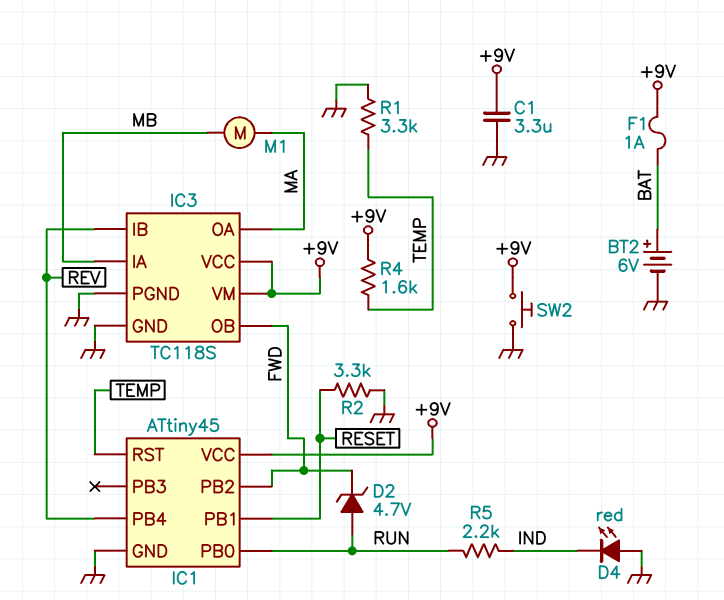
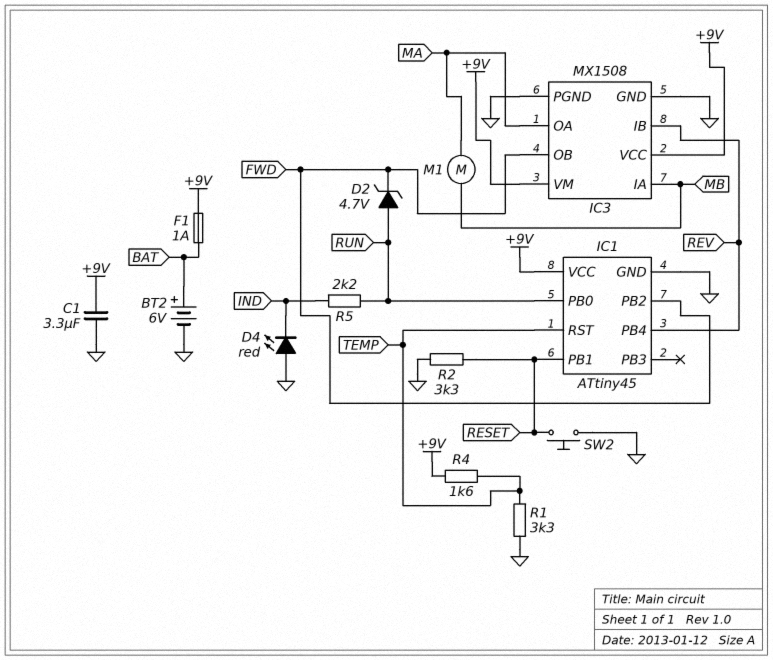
IC3: TC118S -> MX1508
SW2: button (+9V, GND) -> button (GND, RESET)

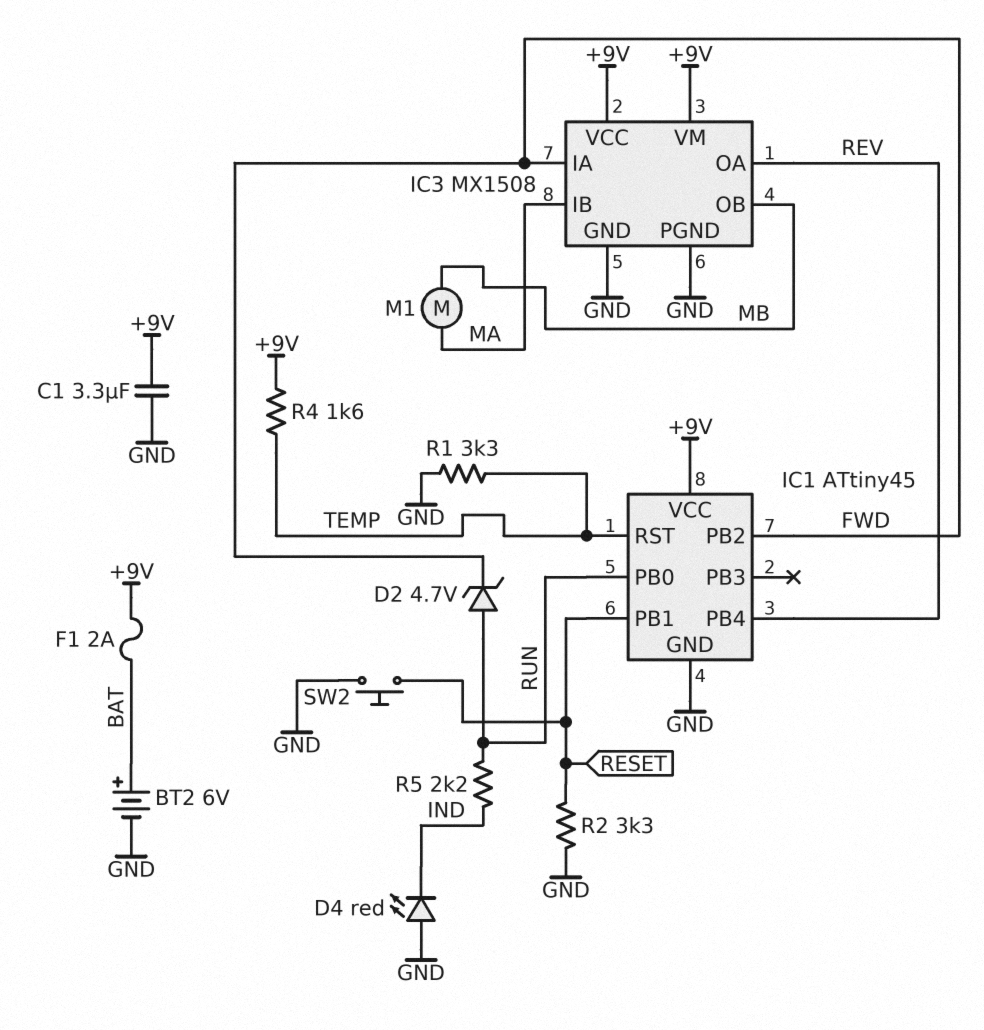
F1: 1A (+9V, BAT) -> 2A (+9V, BAT)
IC3 pin IA: MB -> FWD
IC3 pin IB: REV -> MA
IC3 pin OA: MA -> REV
IC3 pin OB: FWD -> MB

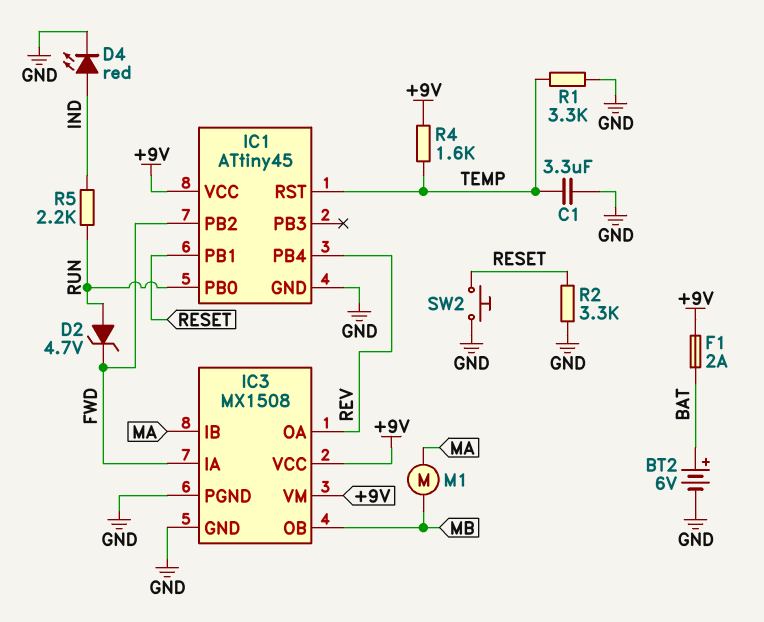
C1: 3.3uF (+9V, GND) -> 3.3uF (GND, TEMP)
D4: LED red (A GND, K IND) -> LED red (A IND, K GND)

